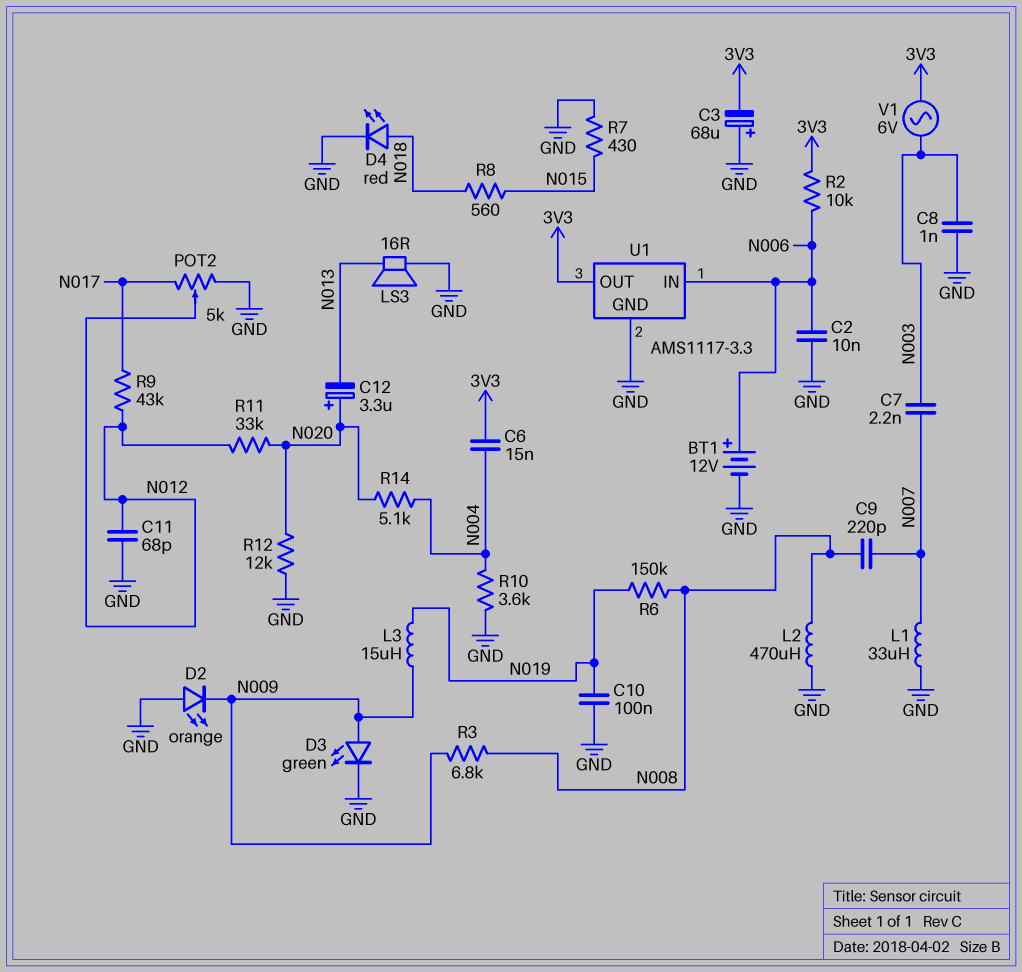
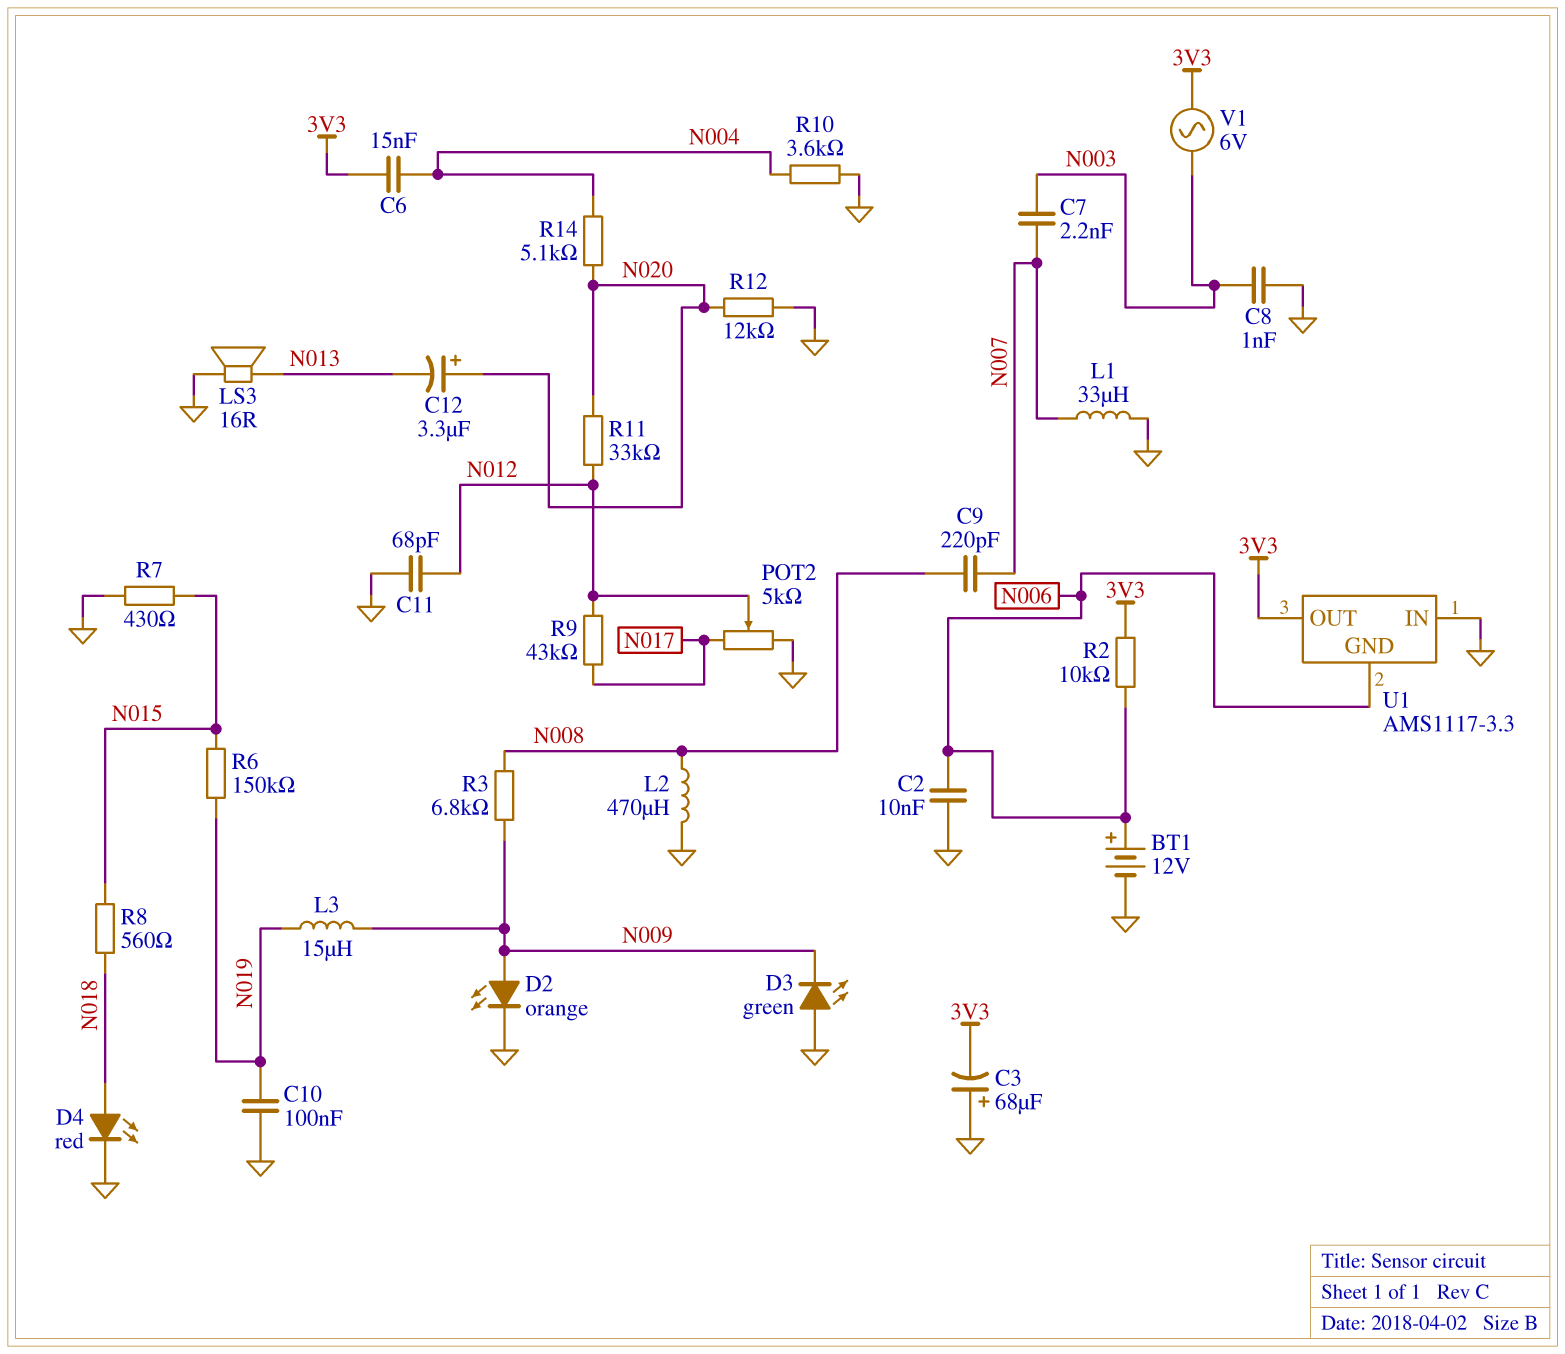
D2: LED orange (A GND, K N009) -> LED orange (A N009, K GND)
D3: LED green (A N009, K GND) -> LED green (A GND, K N009)
R6: 150k (N008, N019) -> 150k (N015, N019)
U1 pin GND: GND -> N006
U1 pin IN: N006 -> GND

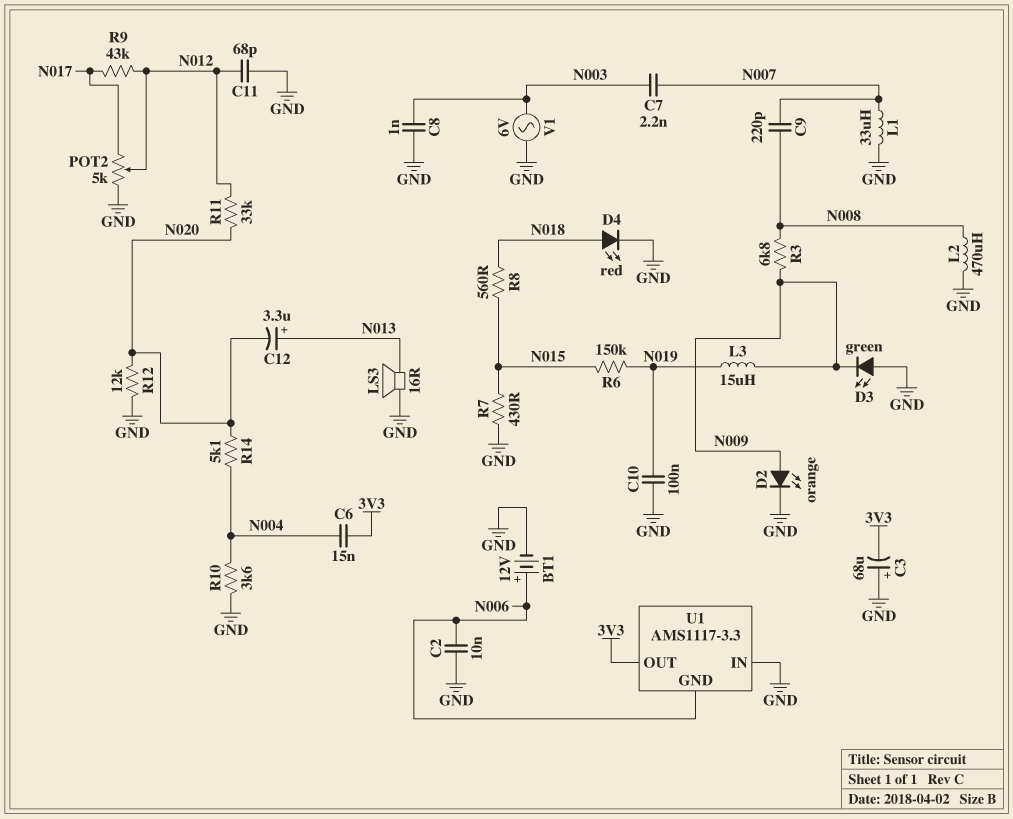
C12: 3.3uF (plus N020, minus N013) -> 3.3uF (plus N013, minus N020)
R2: 10k (3V3, N006) -> none
V1: AC 6V (3V3, N003) -> AC 6V (GND, N003)

